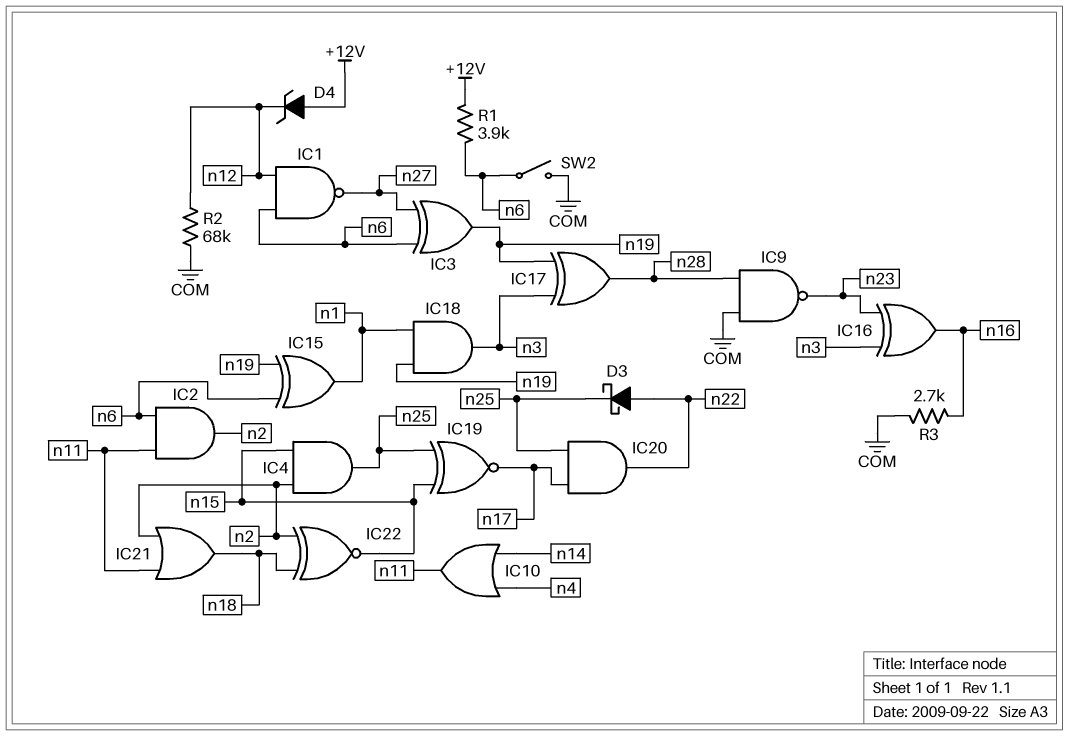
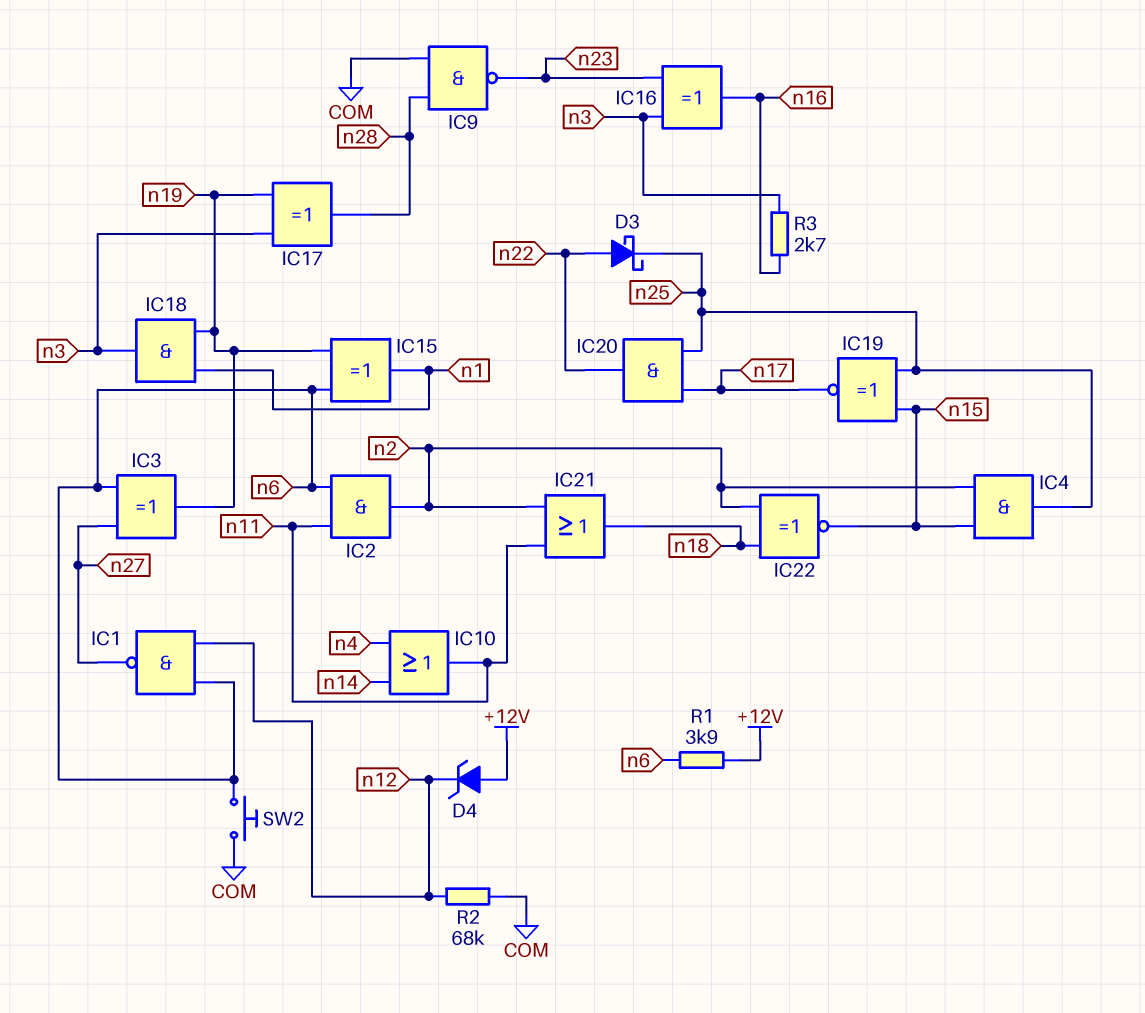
R3: 2.7k (COM, n16) -> 2.7k (n3, n16)
SW2: switch (COM, n6) -> button (COM, n6)

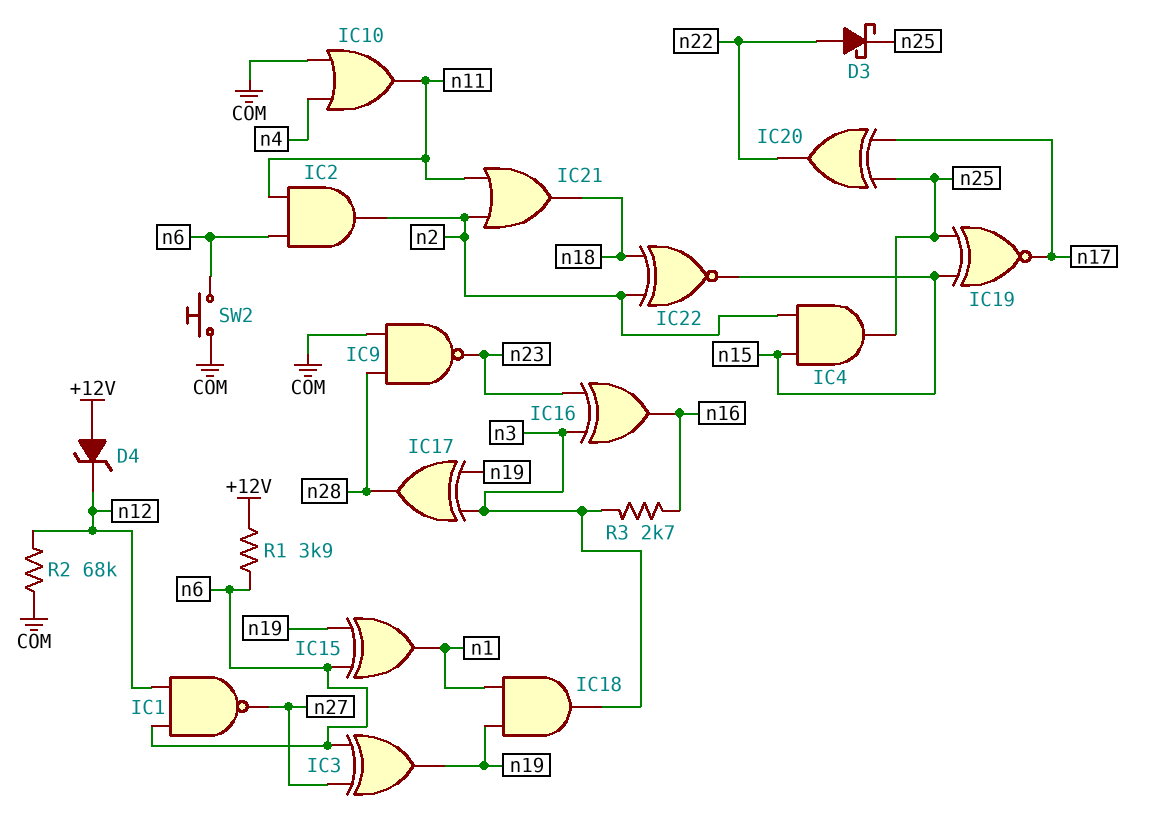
IC10: OR (in n4, in n14, out n11) -> OR (in COM, in n4, out n11)
IC20: AND (in n17, in n25, out n22) -> XOR (in n17, in n25, out n22)

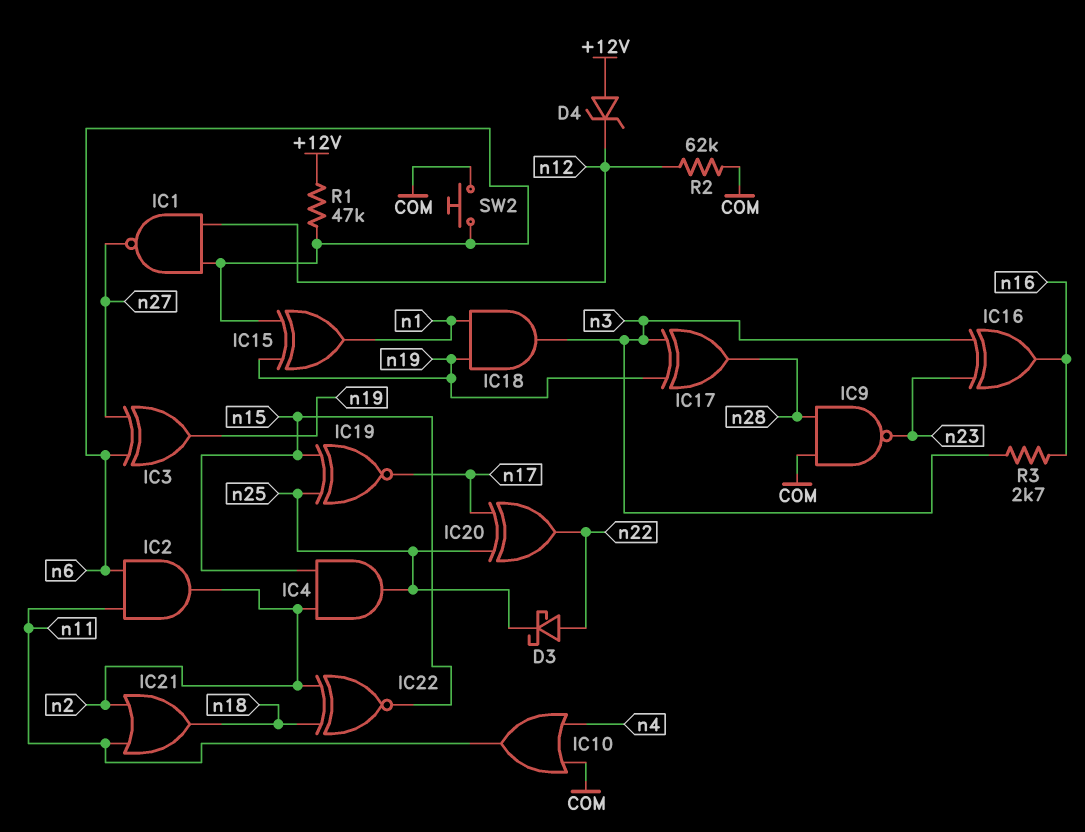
R1: 3.9k (+12V, n6) -> 47k (+12V, n6)
R2: 68k (COM, n12) -> 62k (COM, n12)

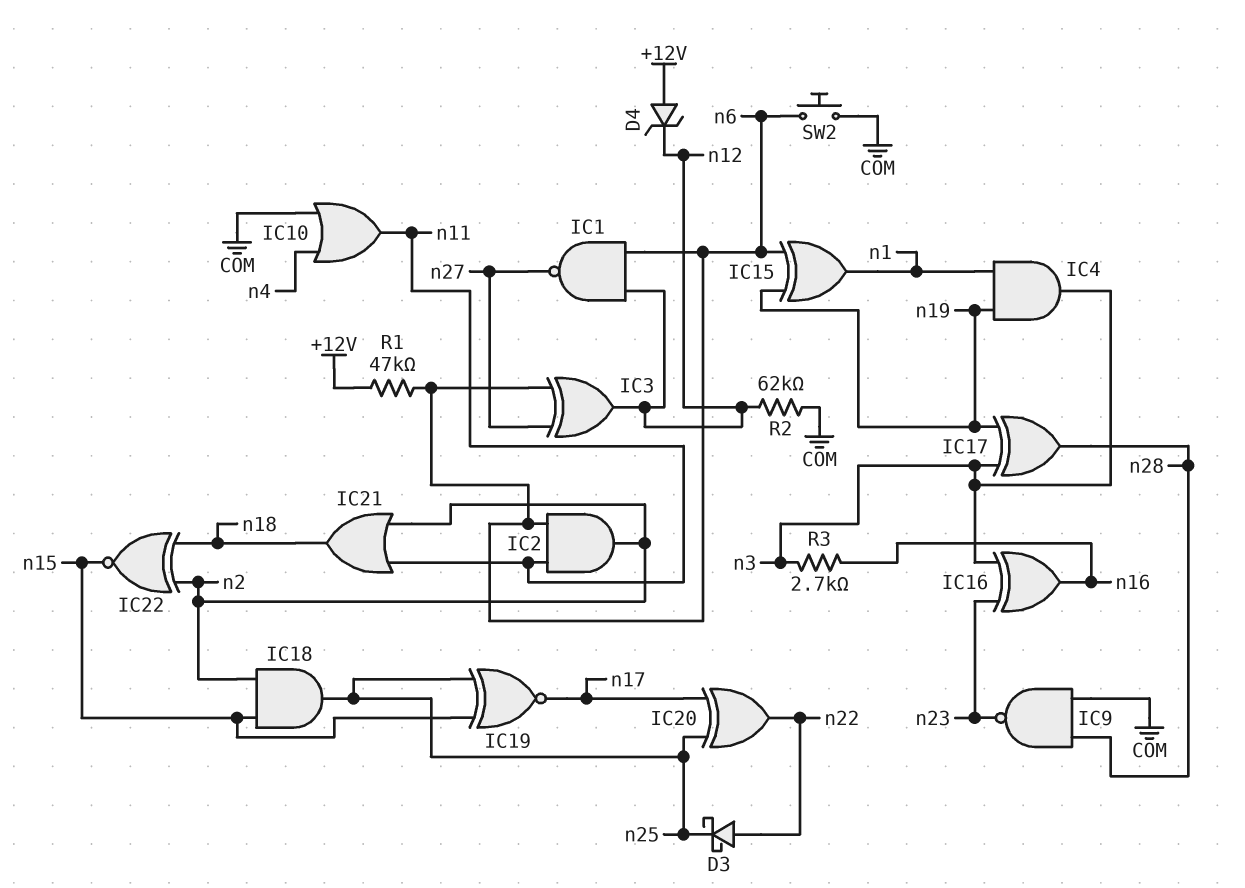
IC3: XOR (in n6, in n27, out n19) -> XOR (in n6, in n27, out n12)
IC4: AND (in n2, in n15, out n25) -> AND (in n1, in n19, out n3)
IC18: AND (in n1, in n19, out n3) -> AND (in n2, in n15, out n25)

